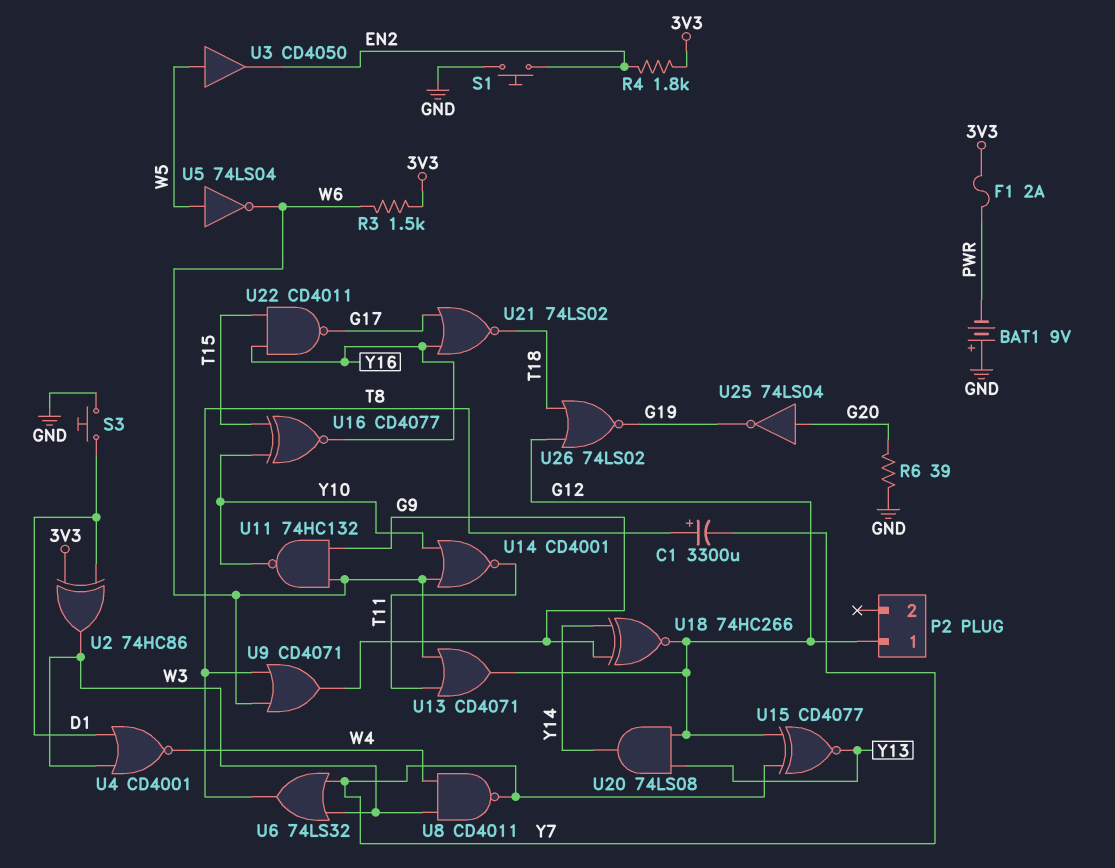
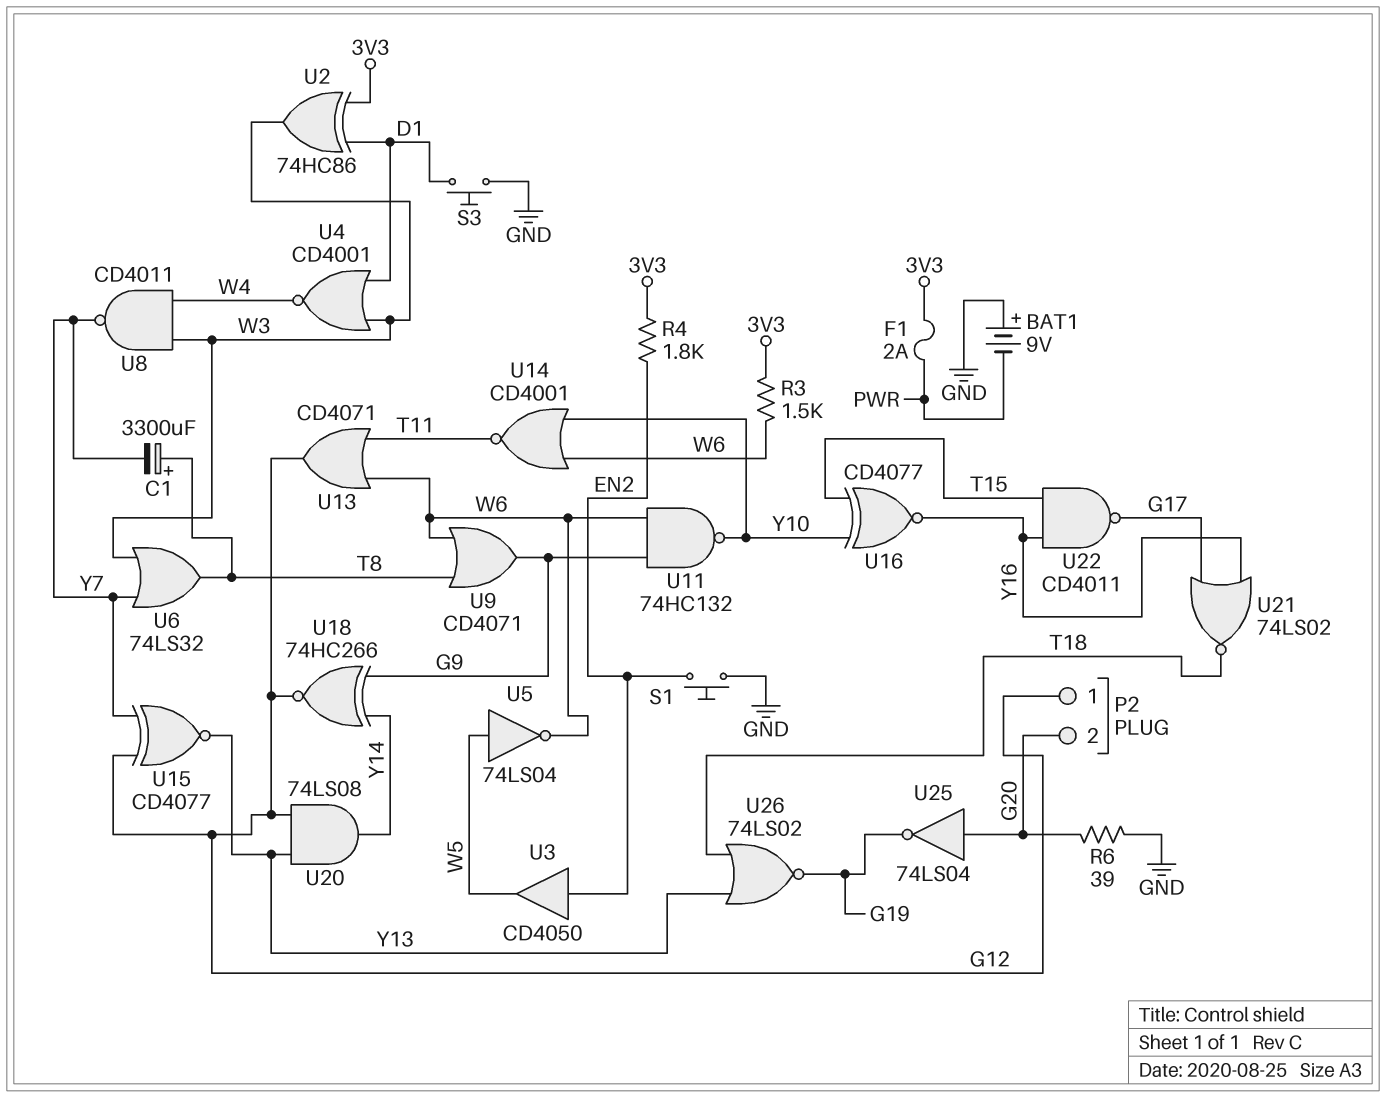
P2 pin 2: none -> G20
U3: buffer CD4050 (in W5, out EN2) -> buffer CD4050 (in EN2, out W5)
U26: NOR 74LS02 (in G12, in T18, out G19) -> NOR 74LS02 (in T18, in Y13, out G19)

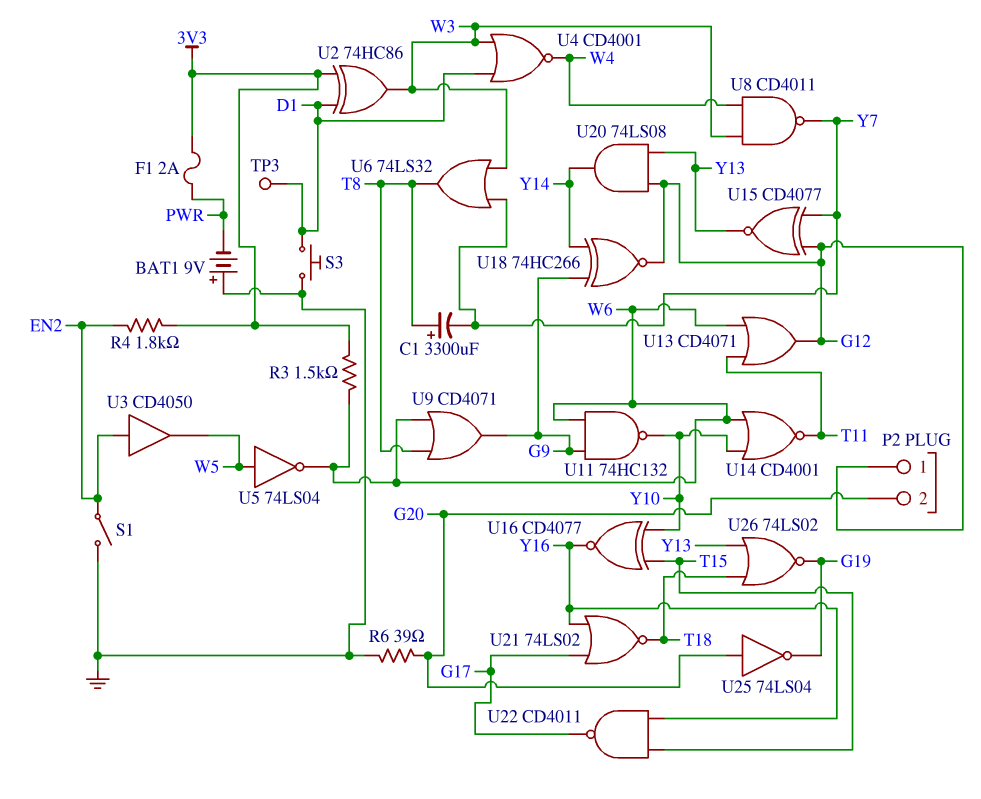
S1: button (EN2, GND) -> switch (EN2, GND)
TP3: none -> test point (D1)

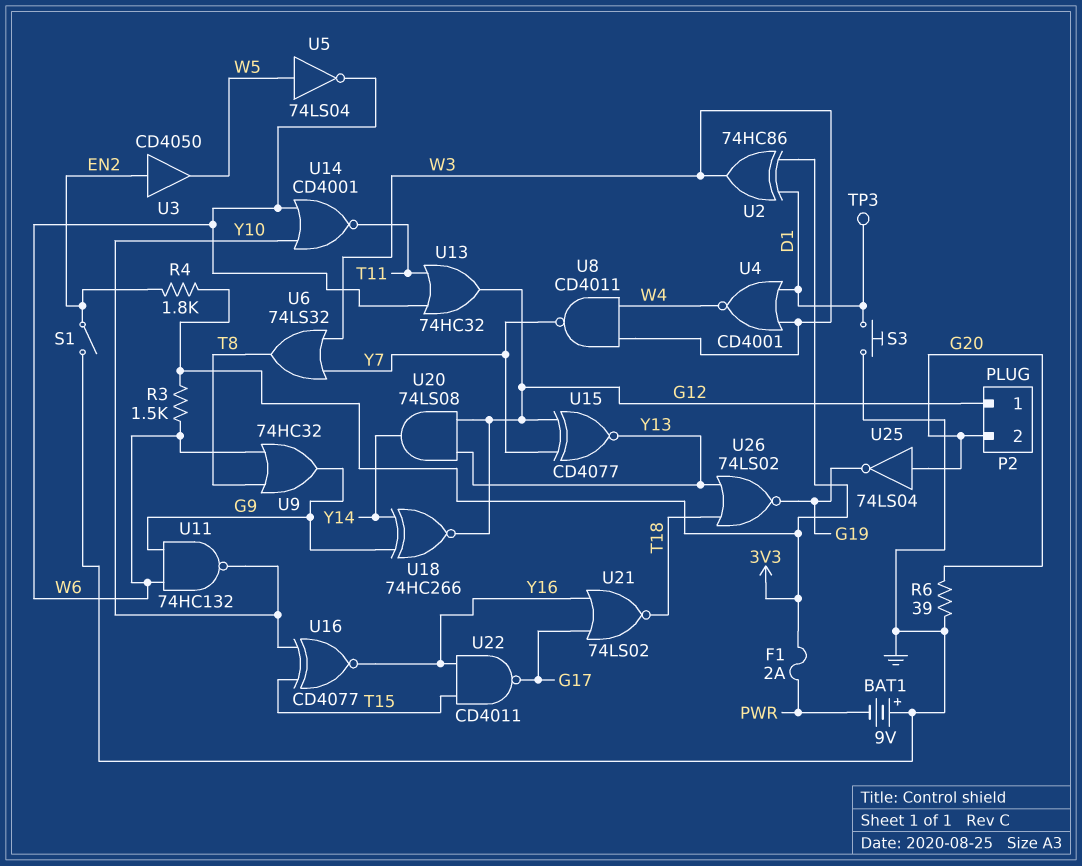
C1: 3300uF (plus T8, minus Y7) -> none
U9: OR CD4071 (in T8, in W6, out G9) -> OR 74HC32 (in T8, in W6, out G9)
U13: OR CD4071 (in T11, in W6, out G12) -> OR 74HC32 (in T11, in W6, out G12)

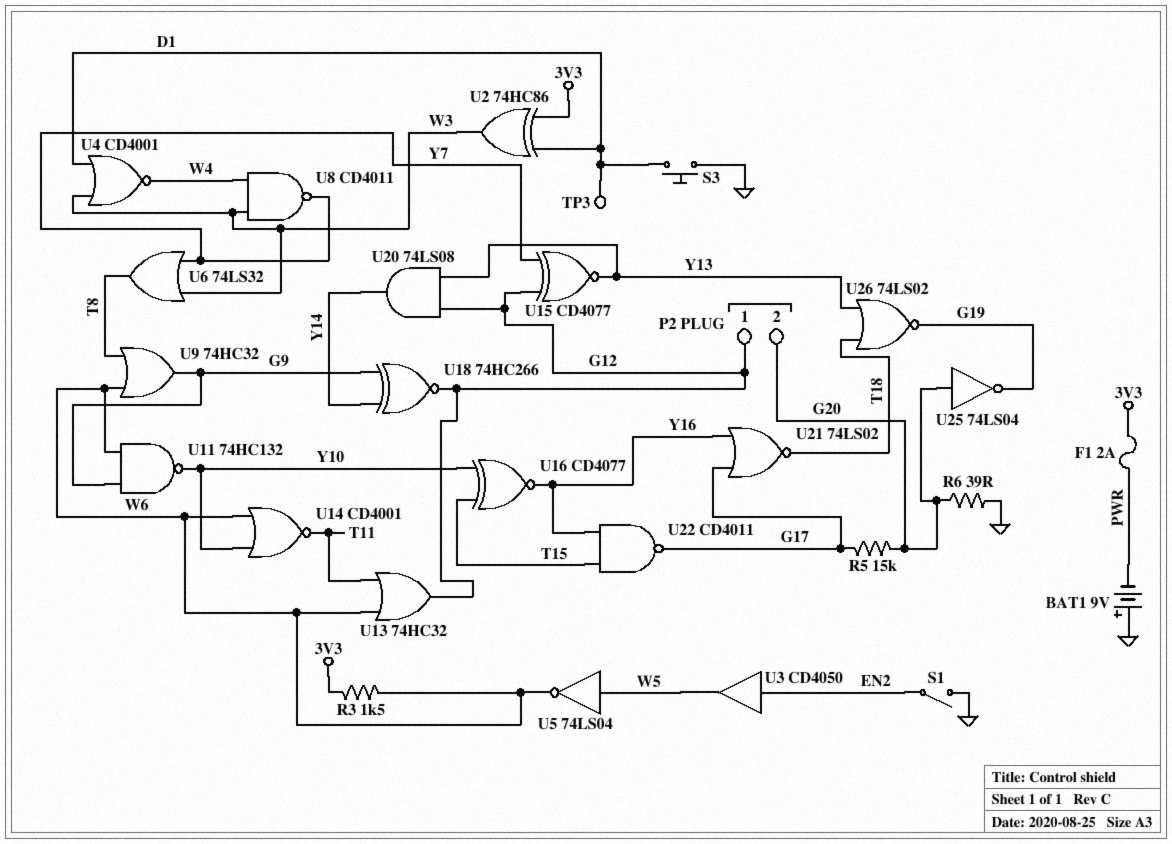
R4: 1.8k (3V3, EN2) -> none
R5: none -> 15k (G17, G20)

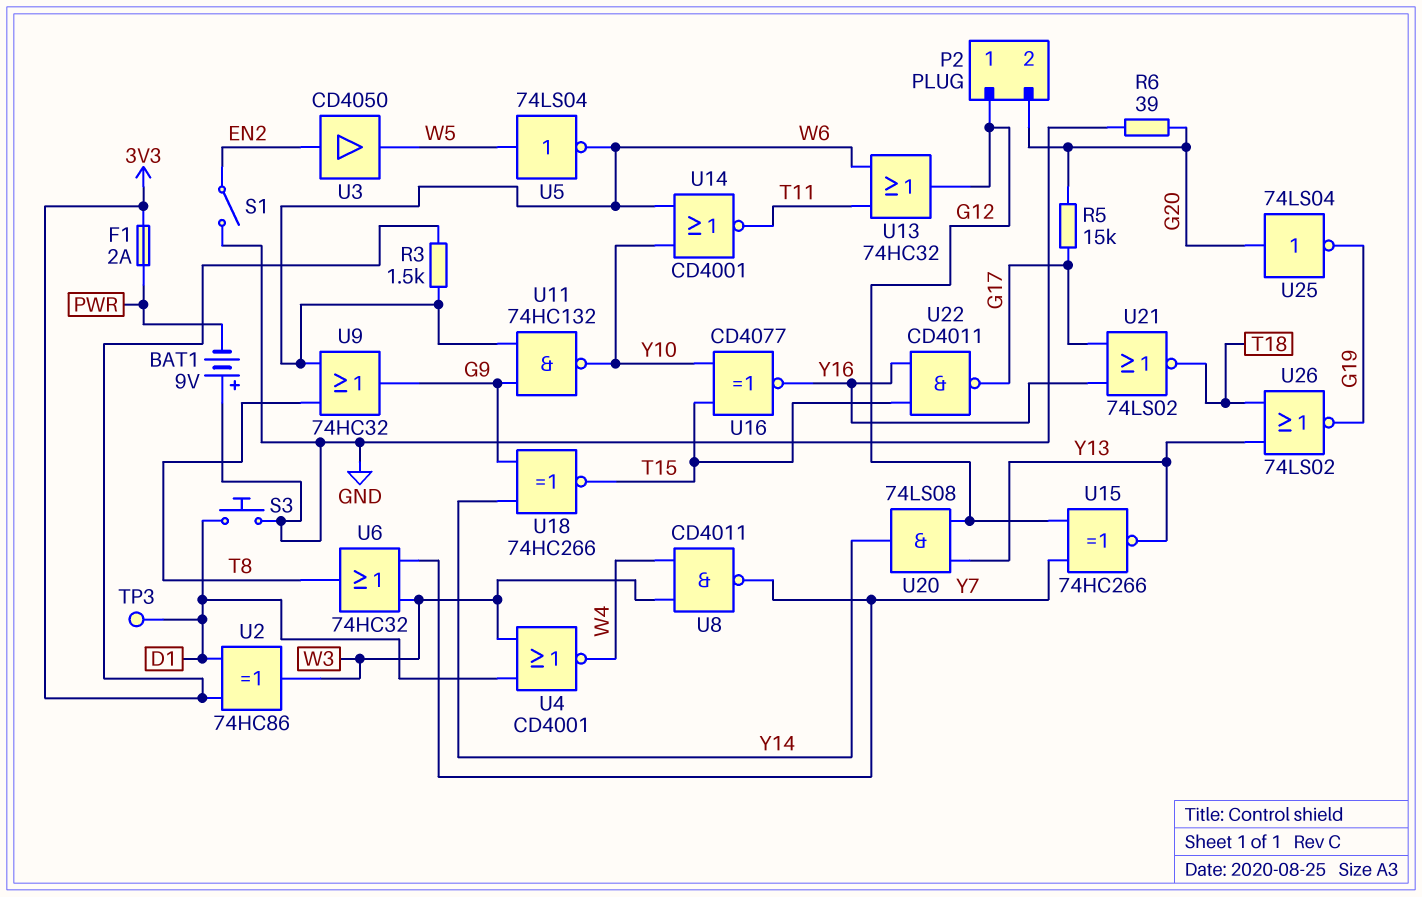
U6: OR 74LS32 (in W3, in Y7, out T8) -> OR 74HC32 (in W3, in Y7, out T8)
U15: XNOR CD4077 (in G12, in Y7, out Y13) -> XNOR 74HC266 (in G12, in Y7, out Y13)
U18: XNOR 74HC266 (in G9, in Y14, out G12) -> XNOR 74HC266 (in G9, in Y14, out T15)

